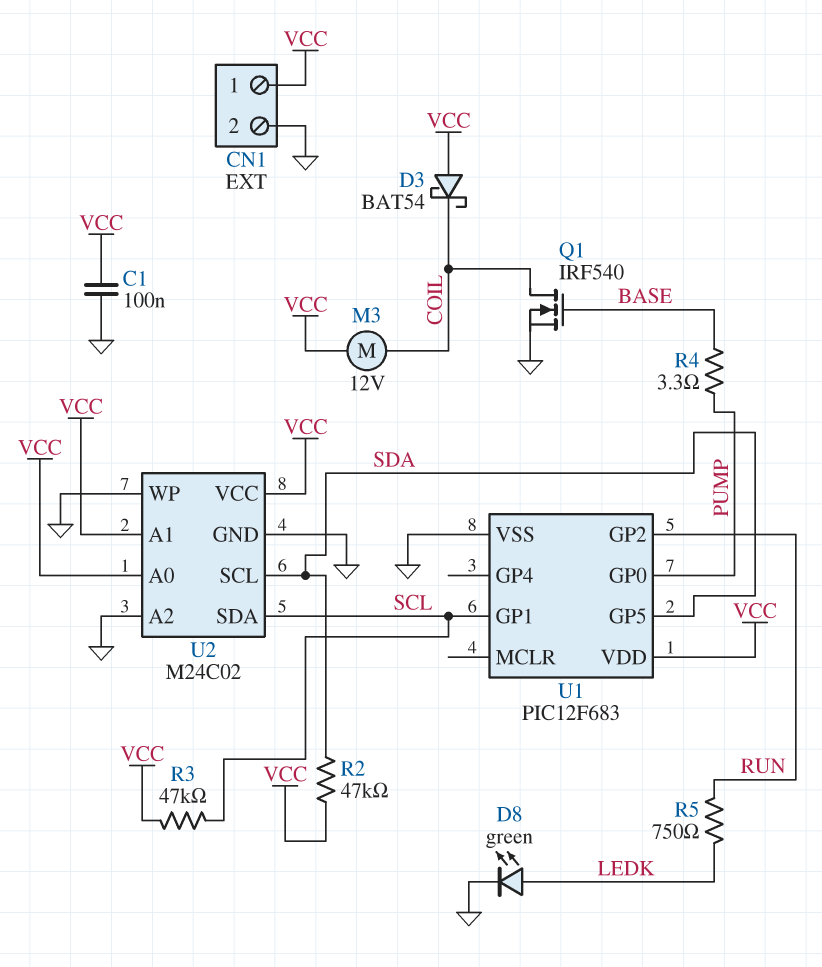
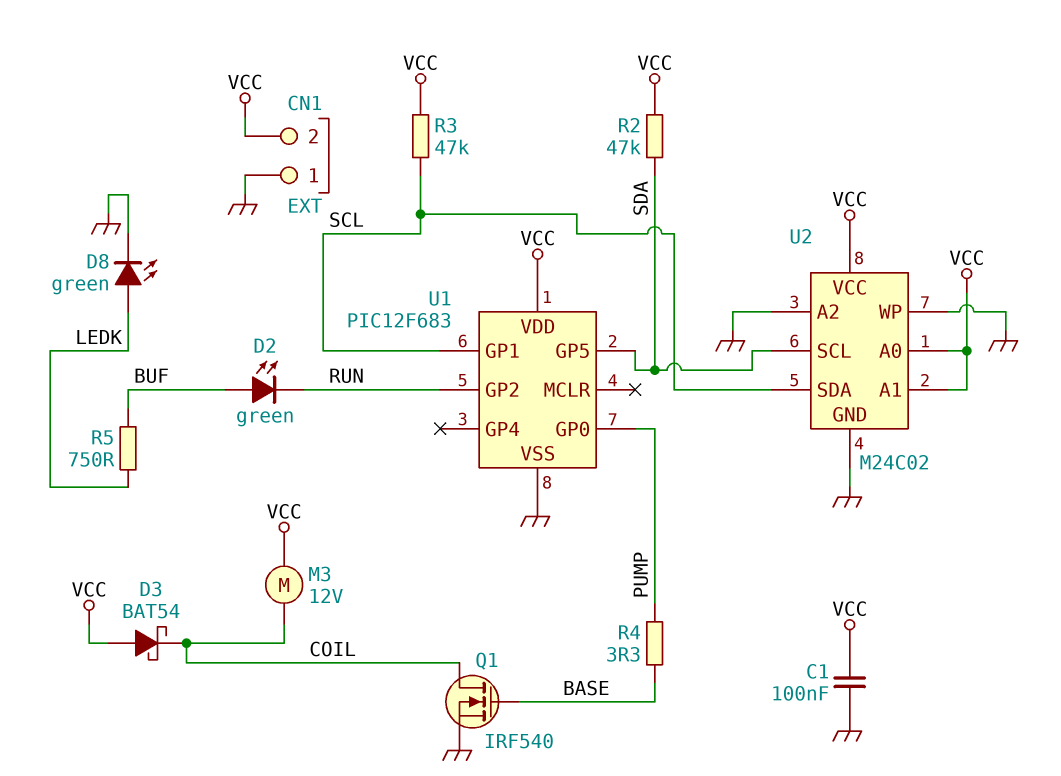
CN1 pin 1: VCC -> GND
CN1 pin 2: GND -> VCC
D2: none -> LED green (A BUF, K RUN)
R5: 750 (LEDK, RUN) -> 750 (BUF, LEDK)

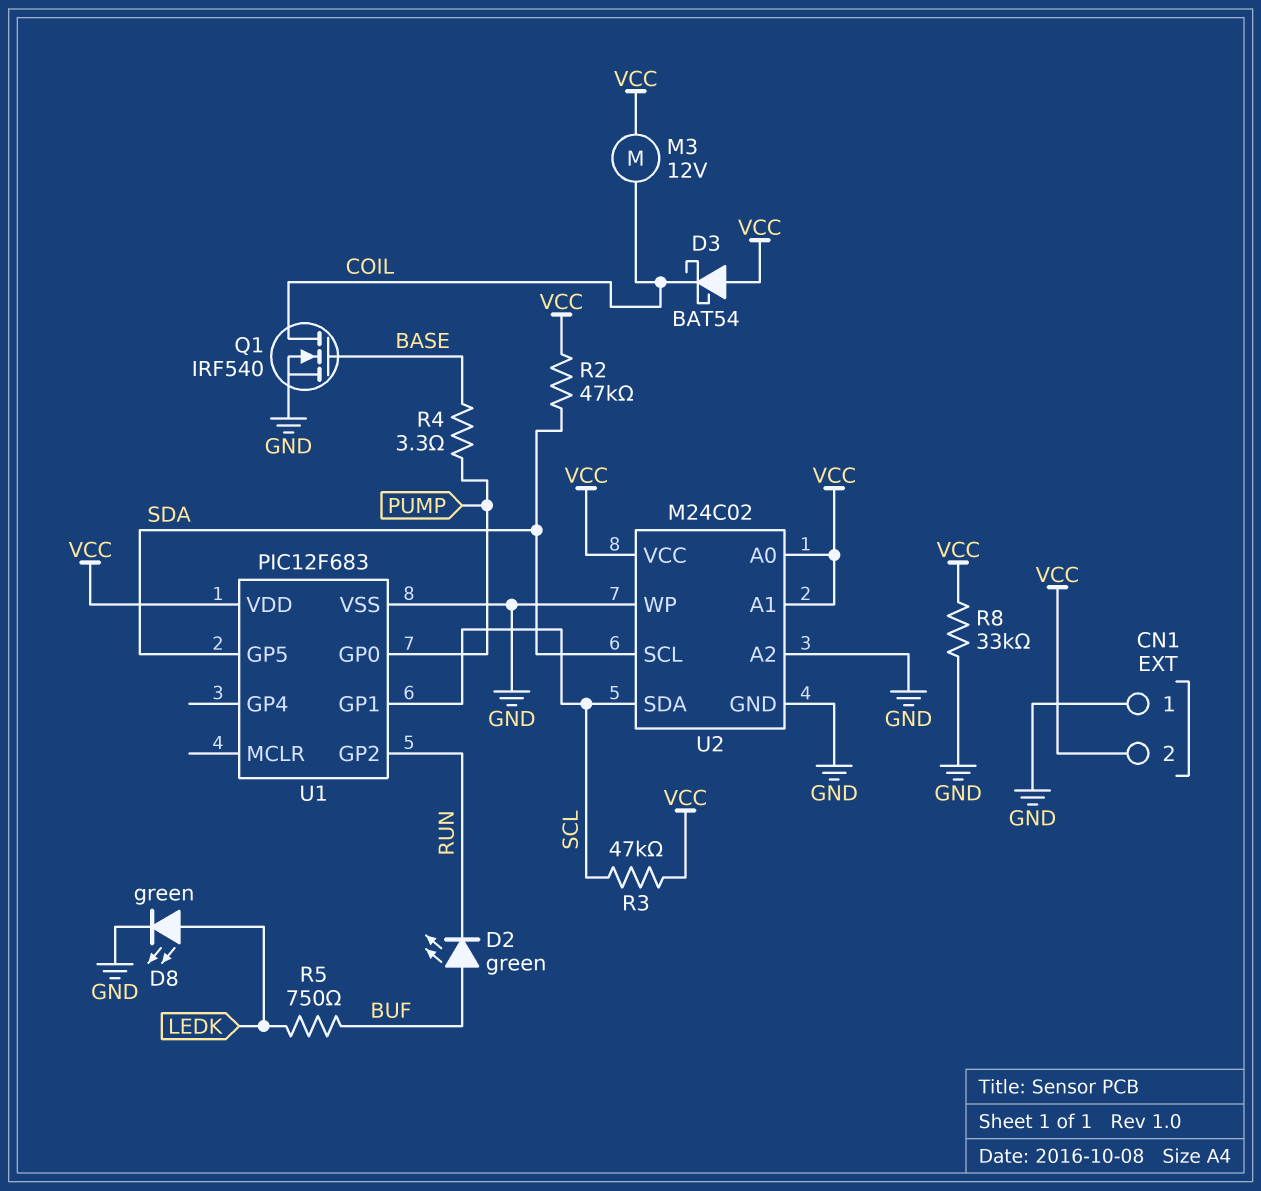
C1: 100nF (GND, VCC) -> none
R8: none -> 33k (GND, VCC)

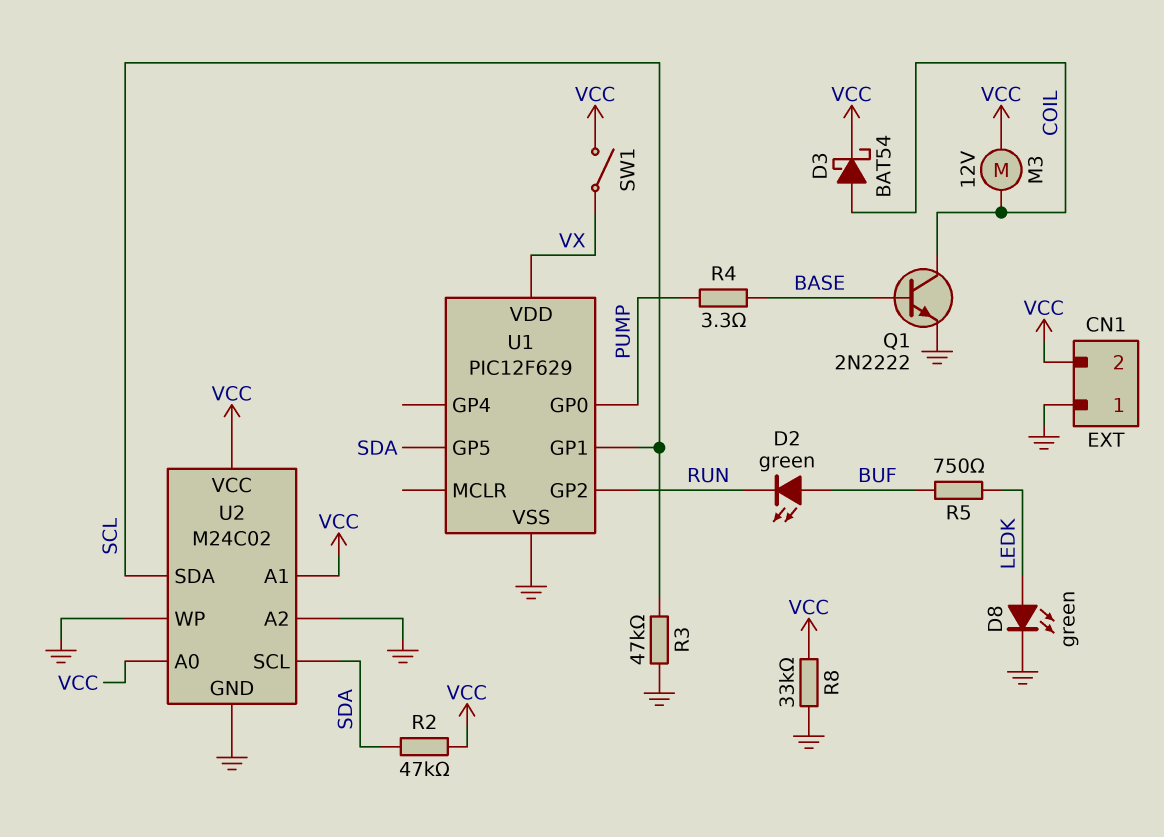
D3: schottky BAT54 (A VCC, K COIL) -> schottky BAT54 (A COIL, K VCC)
Q1: NMOS IRF540 (G BASE, D COIL, S GND) -> NPN 2N2222 (B BASE, C COIL, E GND)
R3: 47k (SCL, VCC) -> 47k (GND, SCL)
SW1: none -> switch (VCC, VX)
U1: PIC12F683 -> PIC12F629
U1 pin VDD: VCC -> VX

